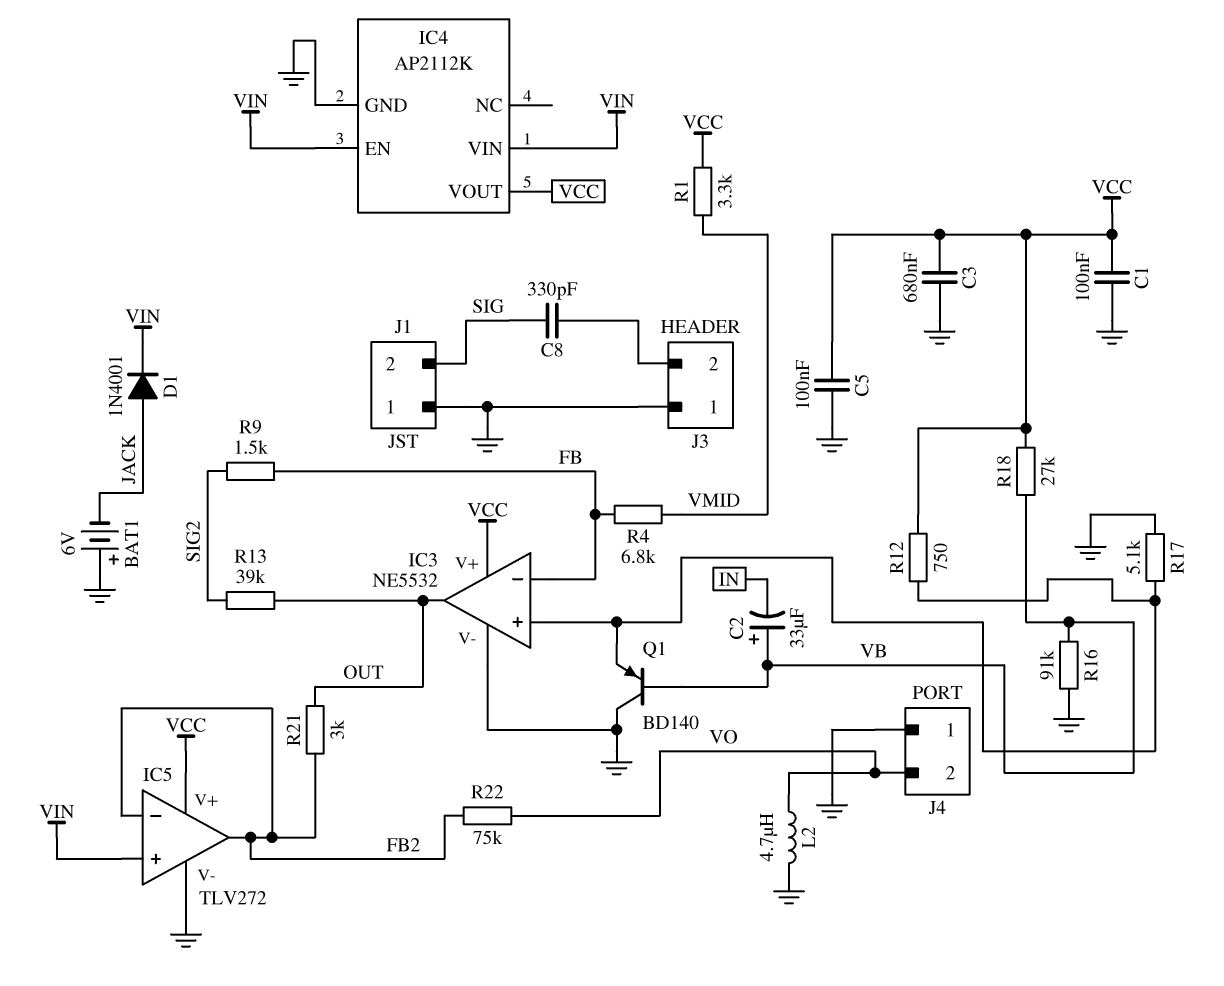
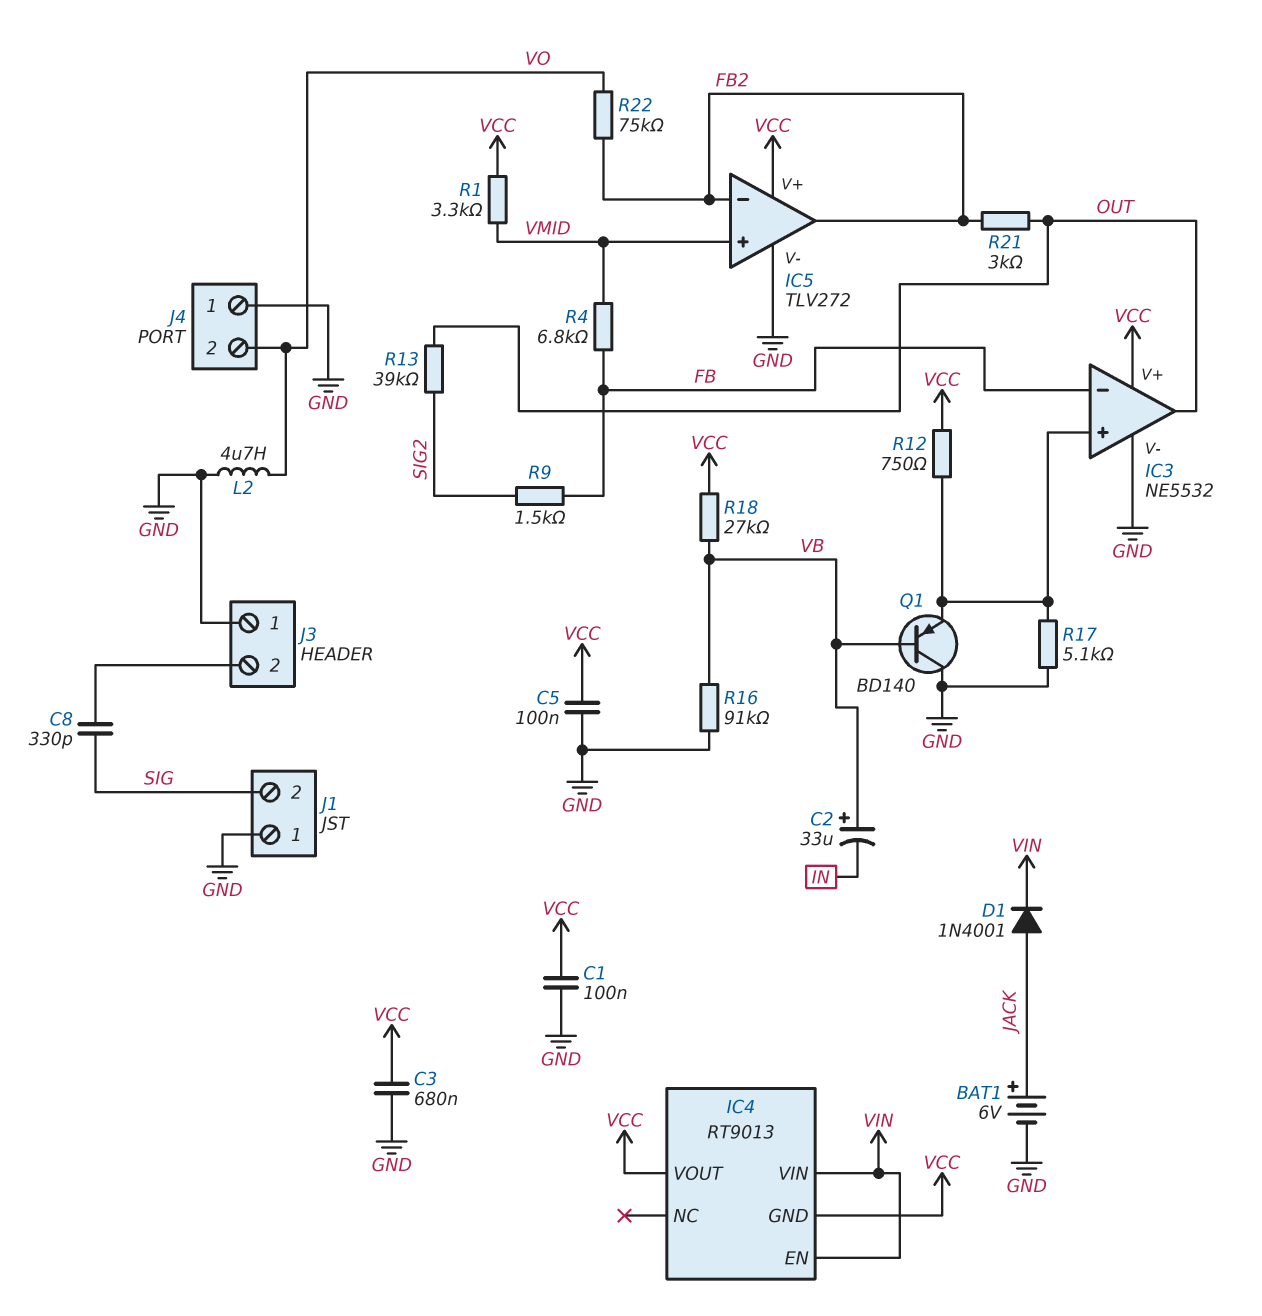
BAT1: 6V (plus GND, minus JACK) -> 6V (plus JACK, minus GND)
IC4: AP2112K -> RT9013
IC4 pin GND: GND -> VCC
IC5 pin in+: VIN -> VMID

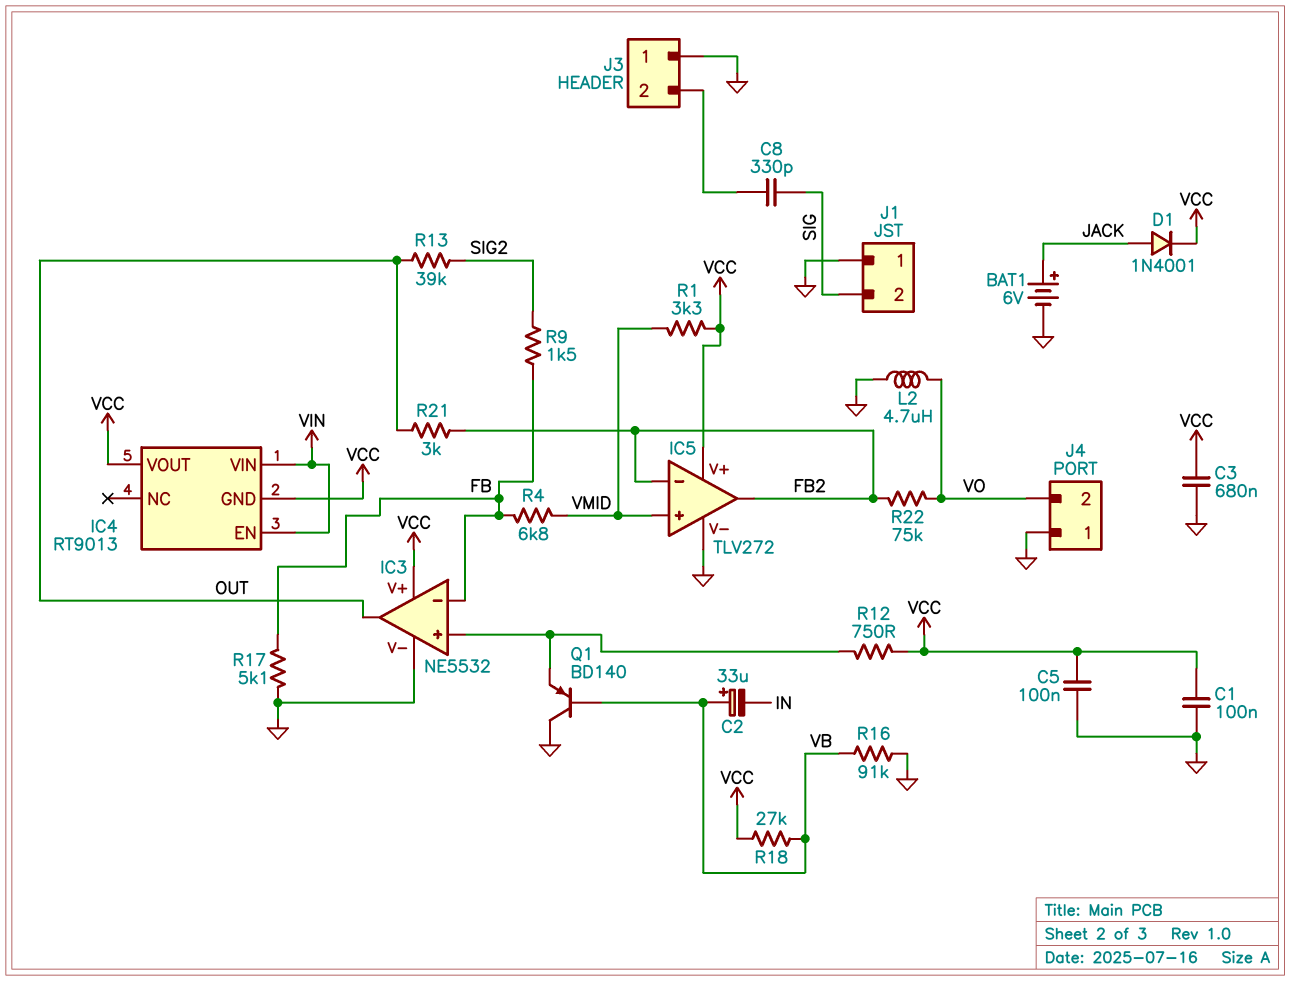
D1: diode 1N4001 (A JACK, K VIN) -> diode 1N4001 (A JACK, K VCC)
R17: 5.1k (GND, IC3/in+) -> 5.1k (FB, GND)

